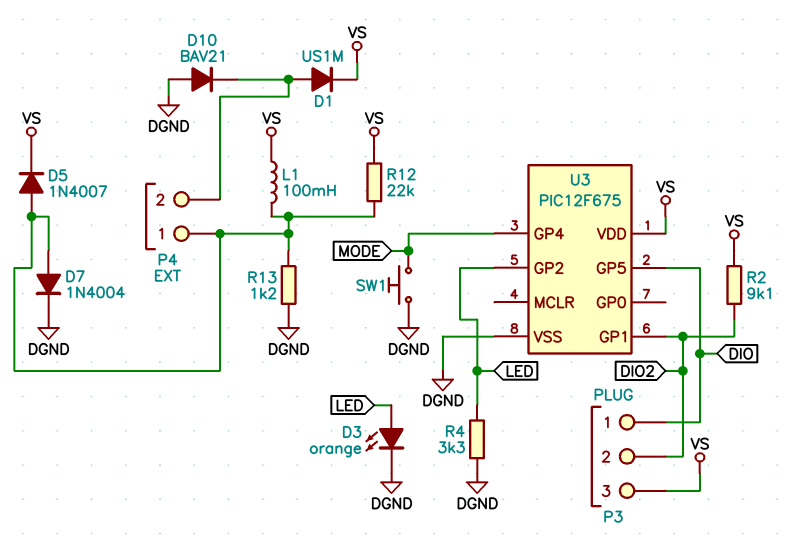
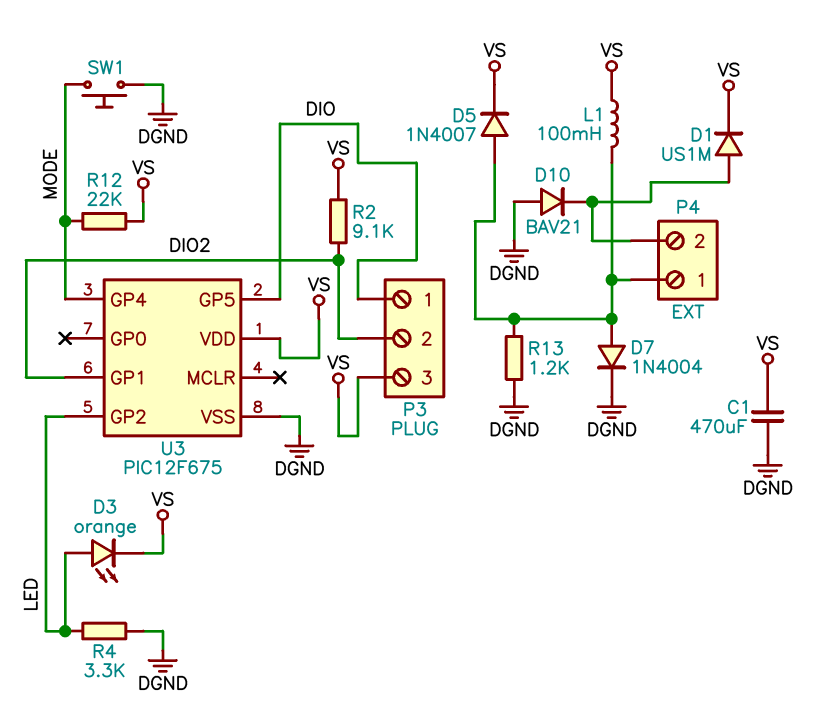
C1: none -> 470uF (DGND, VS)
D3: LED orange (A LED, K DGND) -> LED orange (A LED, K VS)
R12: 22k (P4/1, VS) -> 22k (MODE, VS)

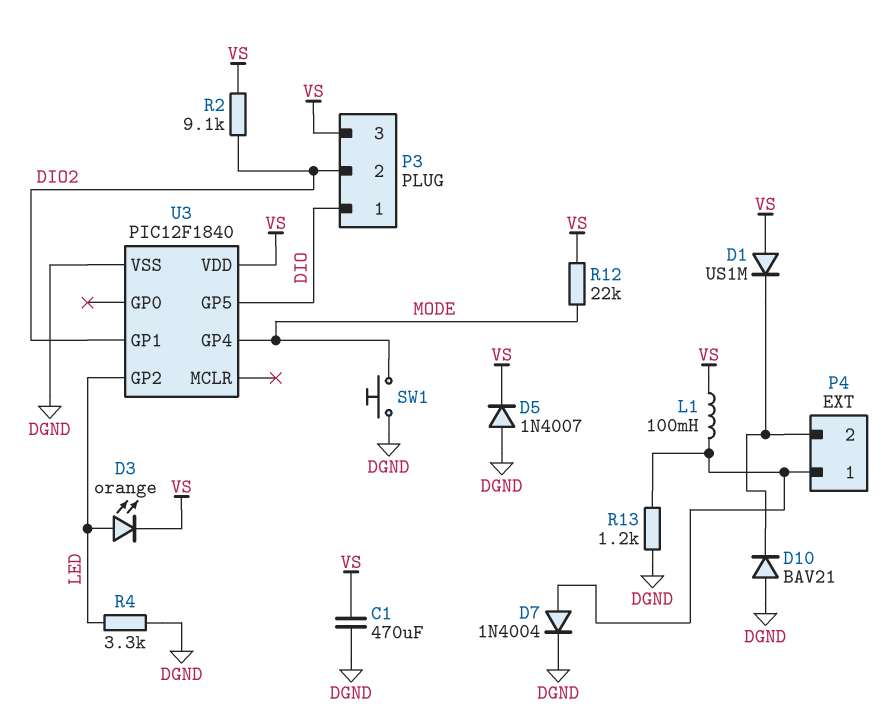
D1: diode US1M (A P4/2, K VS) -> diode US1M (A VS, K P4/2)
D5: diode 1N4007 (A P4/1, K VS) -> diode 1N4007 (A DGND, K VS)
U3: PIC12F675 -> PIC12F1840

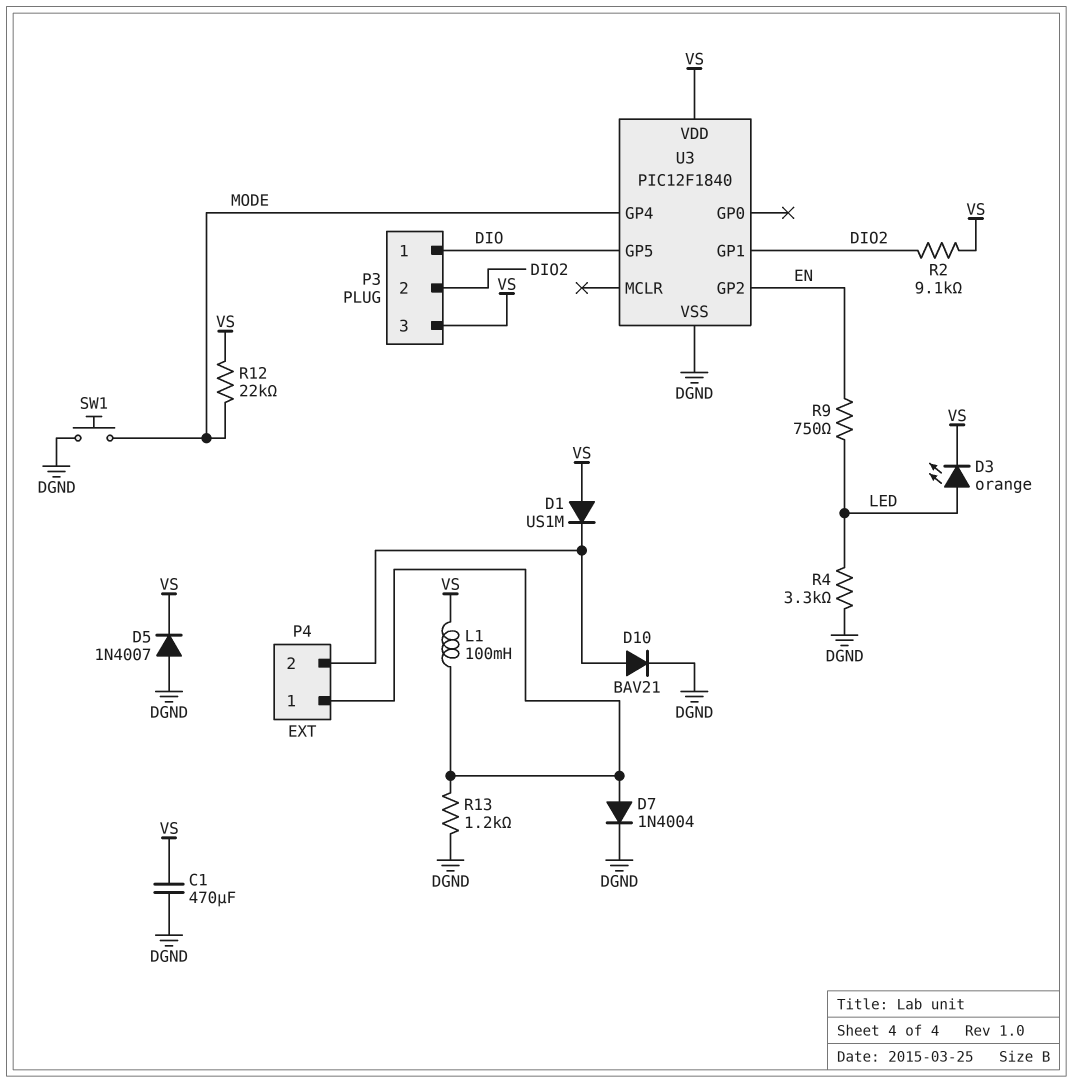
D10: diode BAV21 (A DGND, K P4/2) -> diode BAV21 (A P4/2, K DGND)
R9: none -> 750 (EN, LED)
U3 pin GP2: LED -> EN

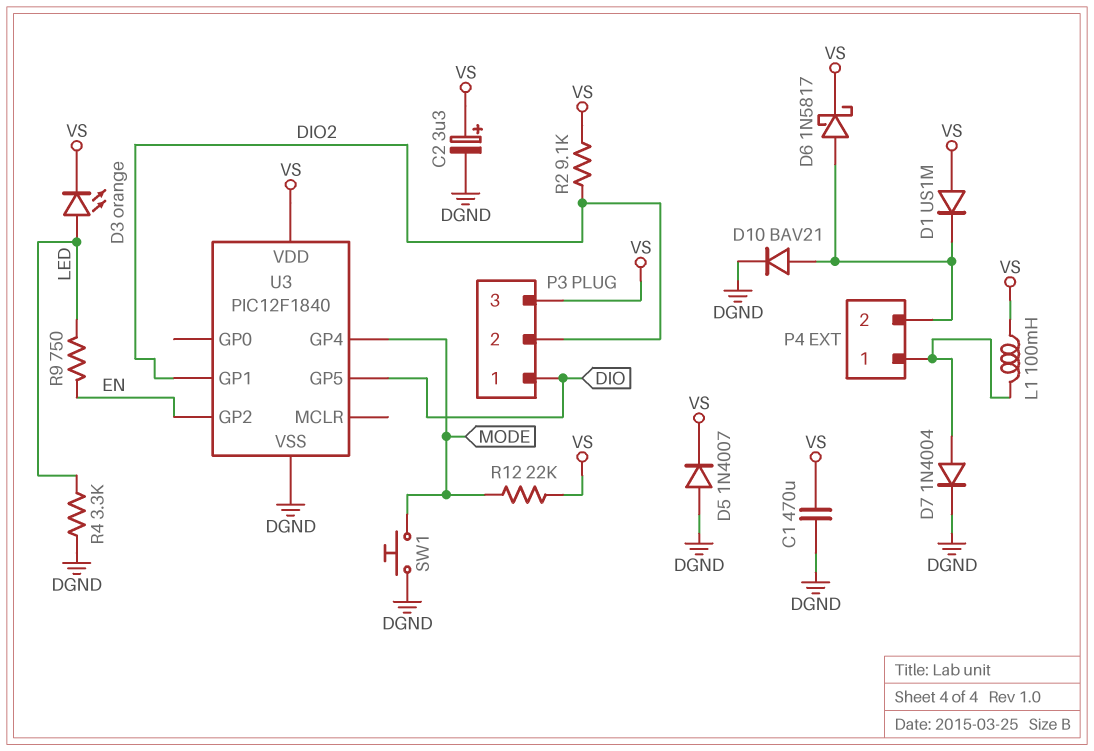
C2: none -> 3.3uF (plus VS, minus DGND)
D6: none -> schottky 1N5817 (A P4/2, K VS)
R13: 1.2k (DGND, P4/1) -> none

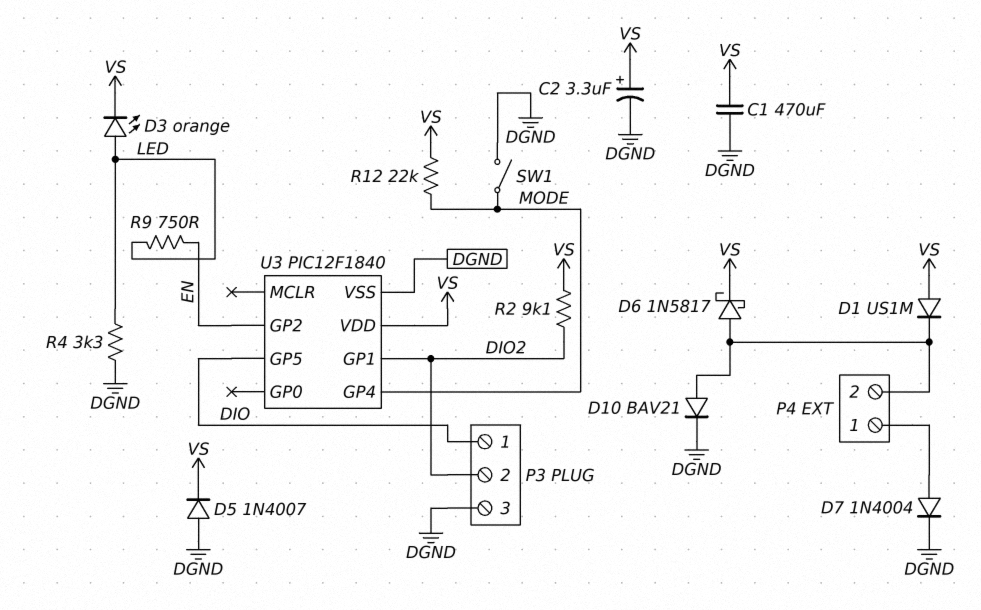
L1: 100mH (P4/1, VS) -> none
P3 pin 3: VS -> DGND
SW1: button (DGND, MODE) -> switch (DGND, MODE)

